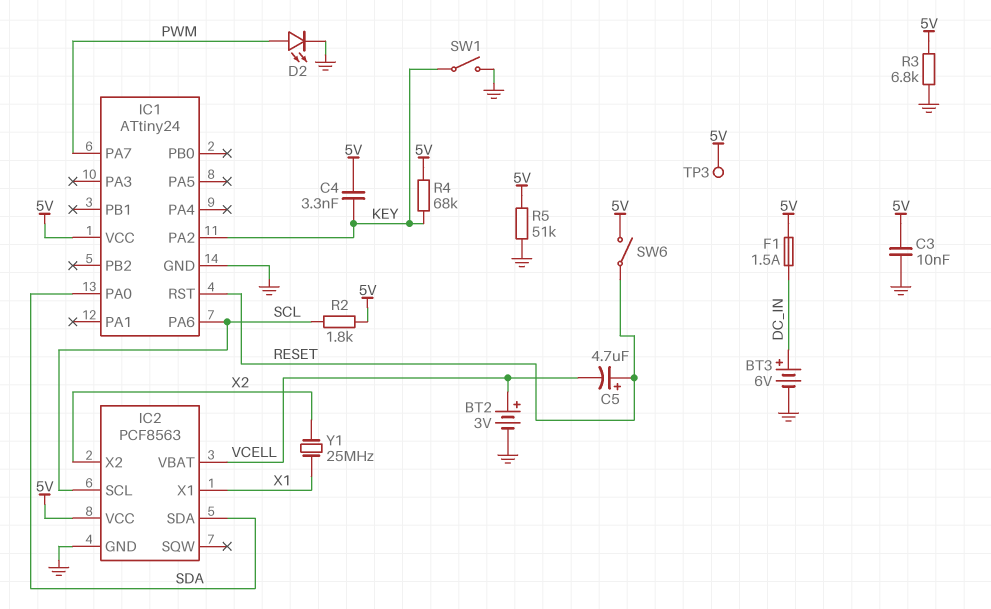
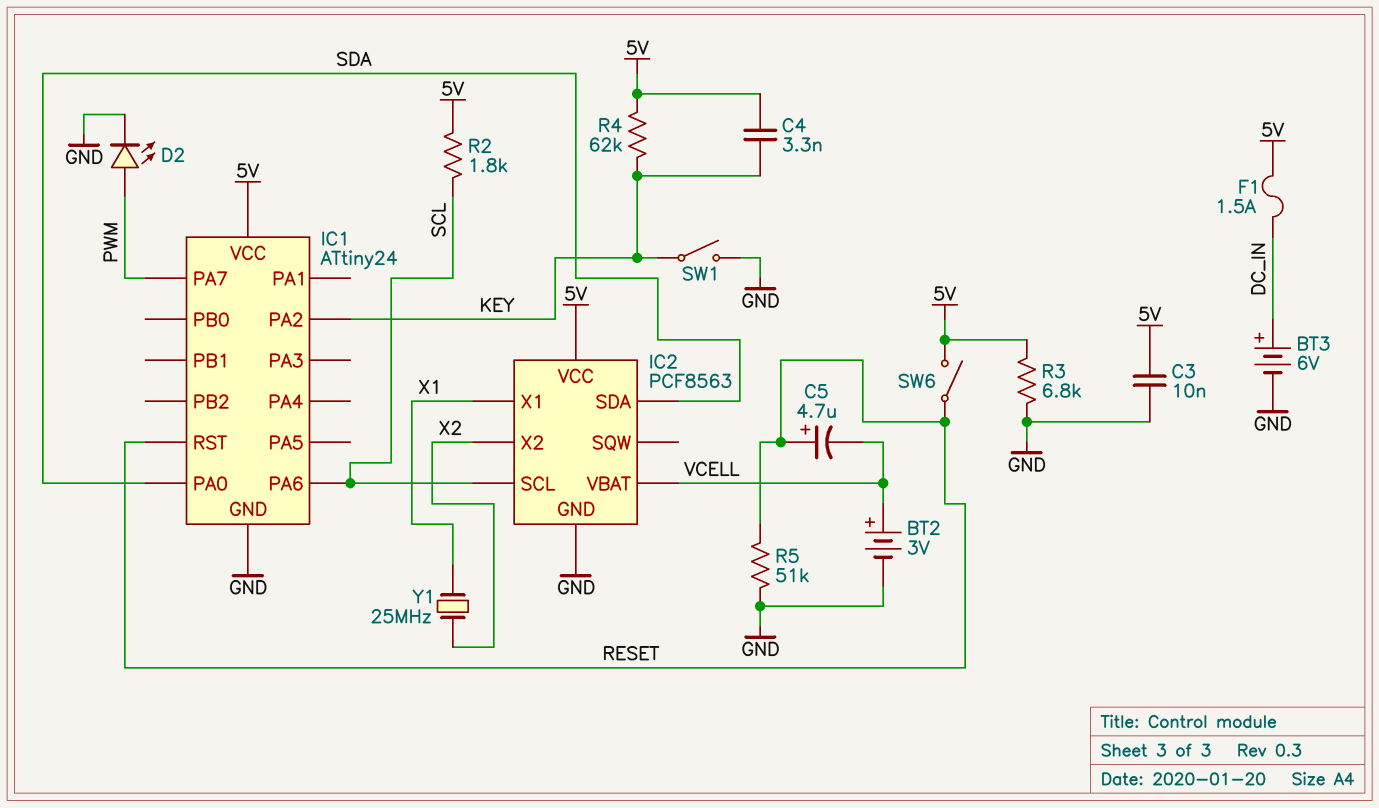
R4: 68k (5V, KEY) -> 62k (5V, KEY)
R5: 51k (5V, GND) -> 51k (GND, RESET)
TP3: test point (5V) -> none

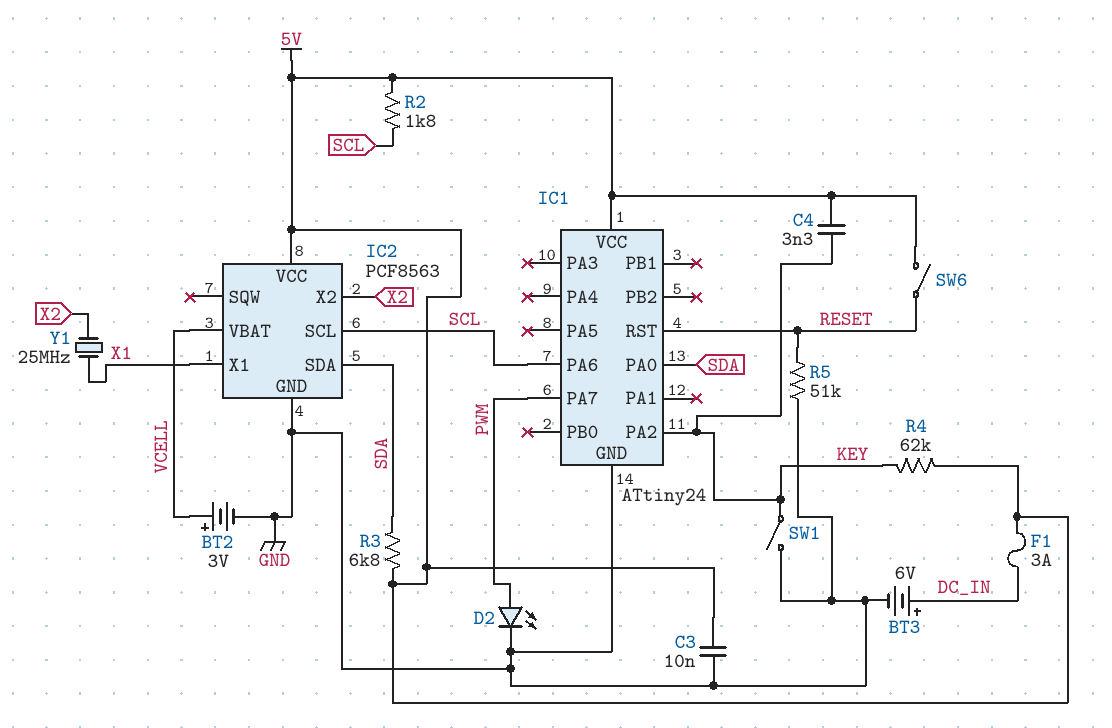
C5: 4.7uF (plus RESET, minus VCELL) -> none
F1: 1.5A (5V, DC_IN) -> 3A (5V, DC_IN)
R3: 6.8k (5V, GND) -> 6.8k (5V, SDA)

